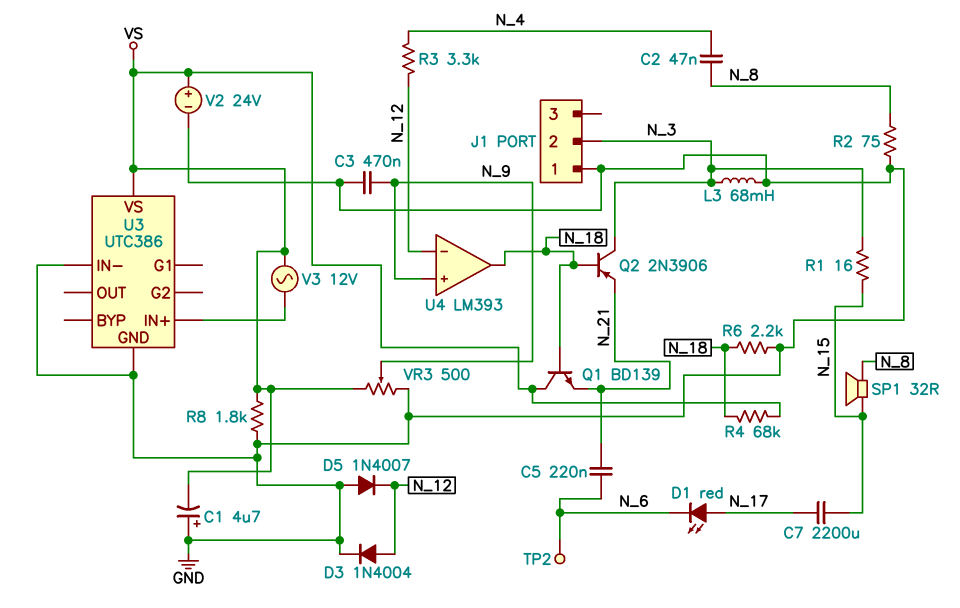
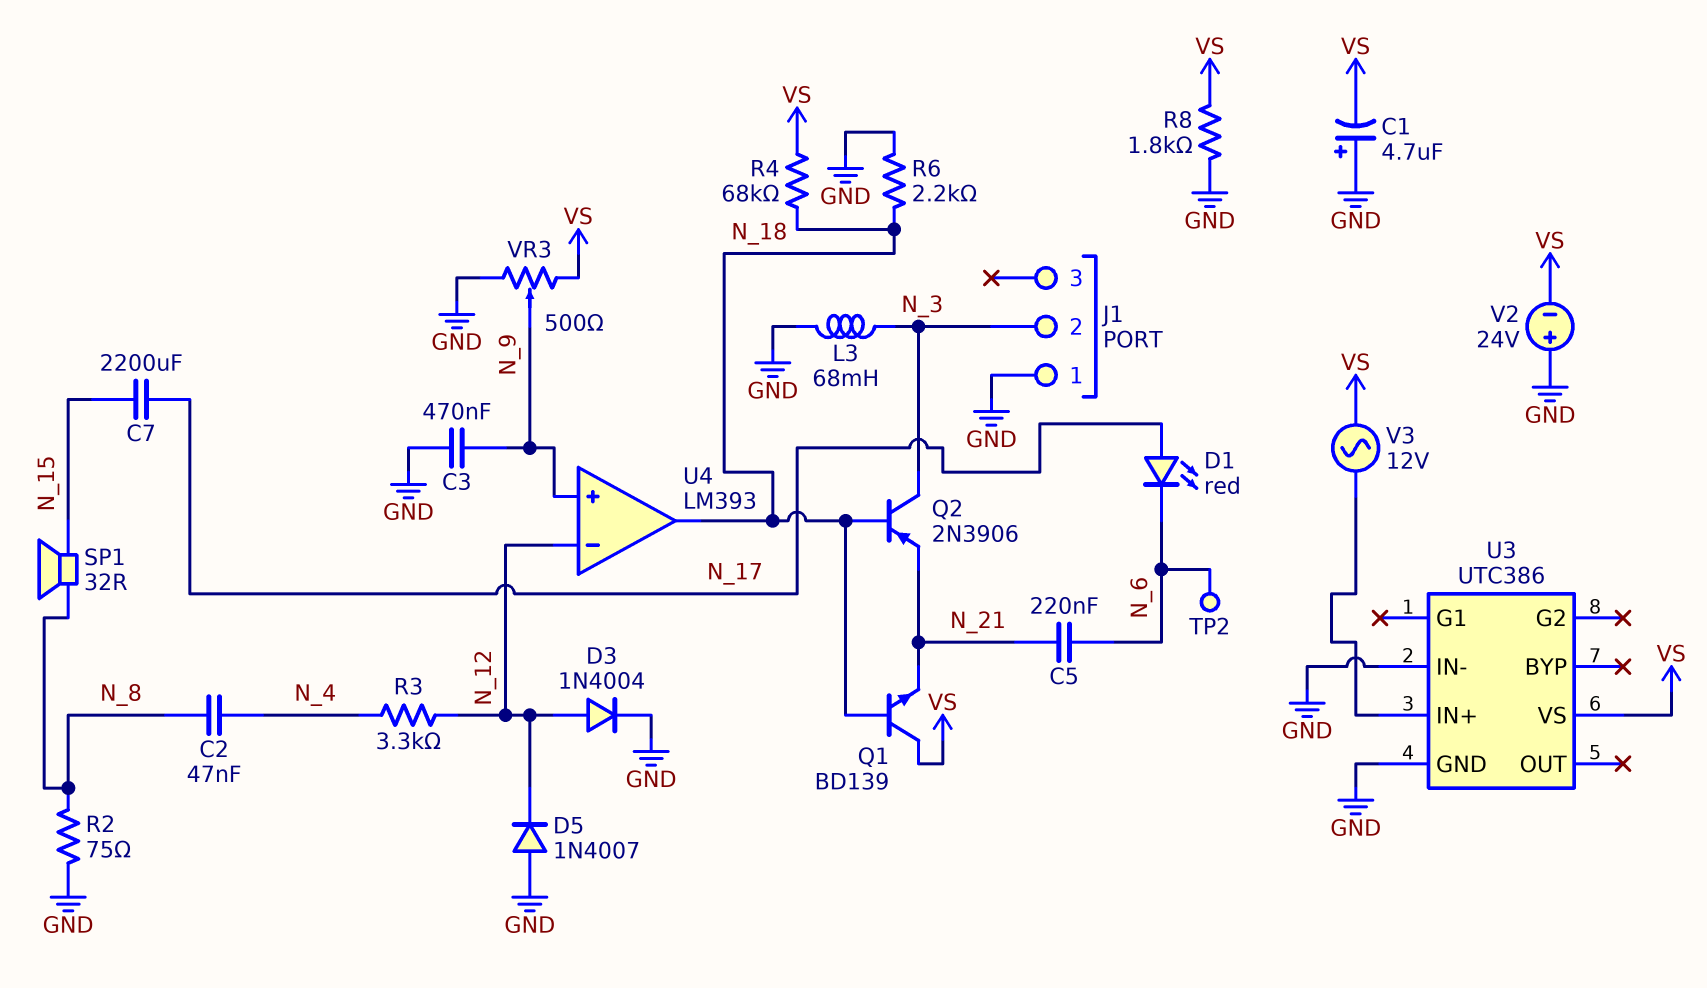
R1: 16 (N_3, N_15) -> none
V2: 24V (plus VS, minus GND) -> 24V (plus GND, minus VS)

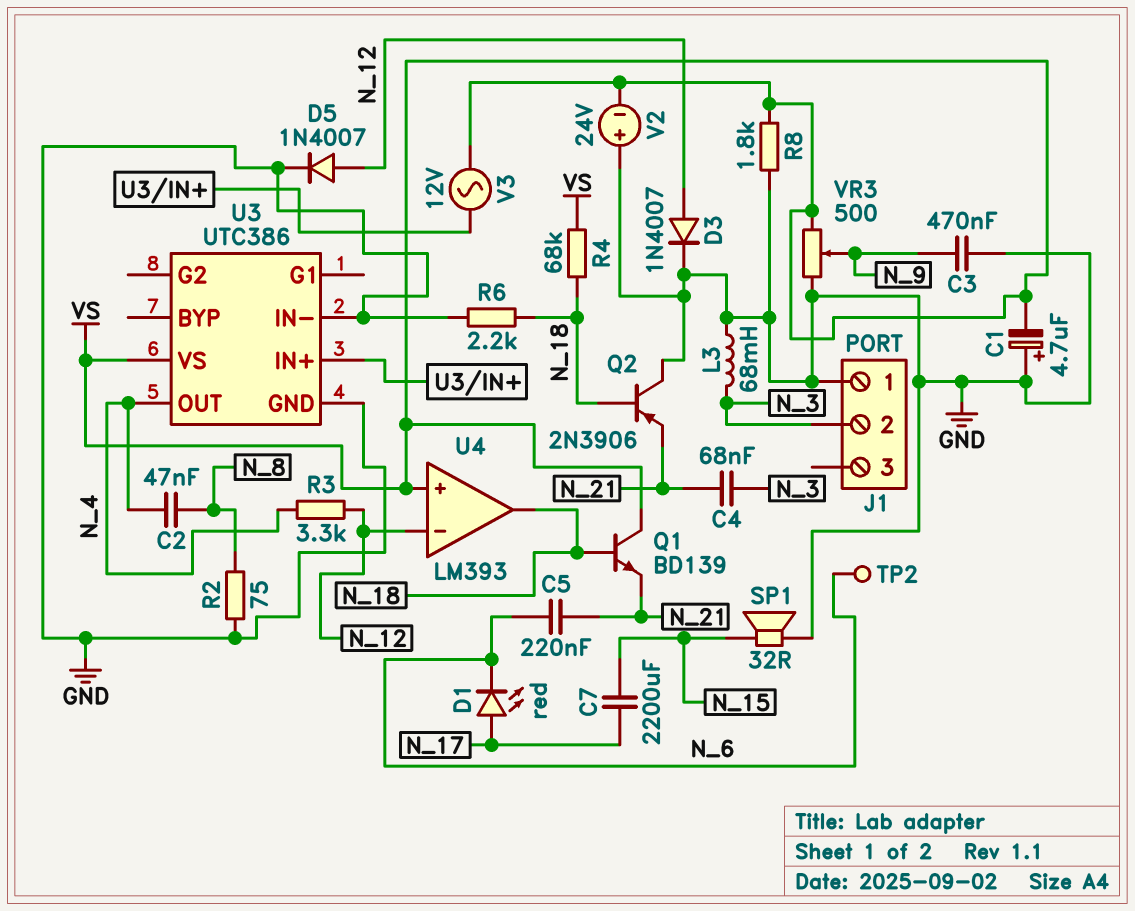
C4: none -> 68nF (N_3, N_21)
D3: diode 1N4004 (A N_12, K GND) -> diode 1N4007 (A N_12, K GND)
D5: diode 1N4007 (A GND, K N_12) -> diode 1N4007 (A N_12, K GND)
Q2: PNP 2N3906 (B N_18, C N_3, E N_21) -> PNP 2N3906 (B N_18, C GND, E N_21)
SP1: speaker 32R (N_8, N_15) -> speaker 32R (GND, N_15)
U3 pin OUT: none -> N_4
U4 pin in+: N_9 -> VS

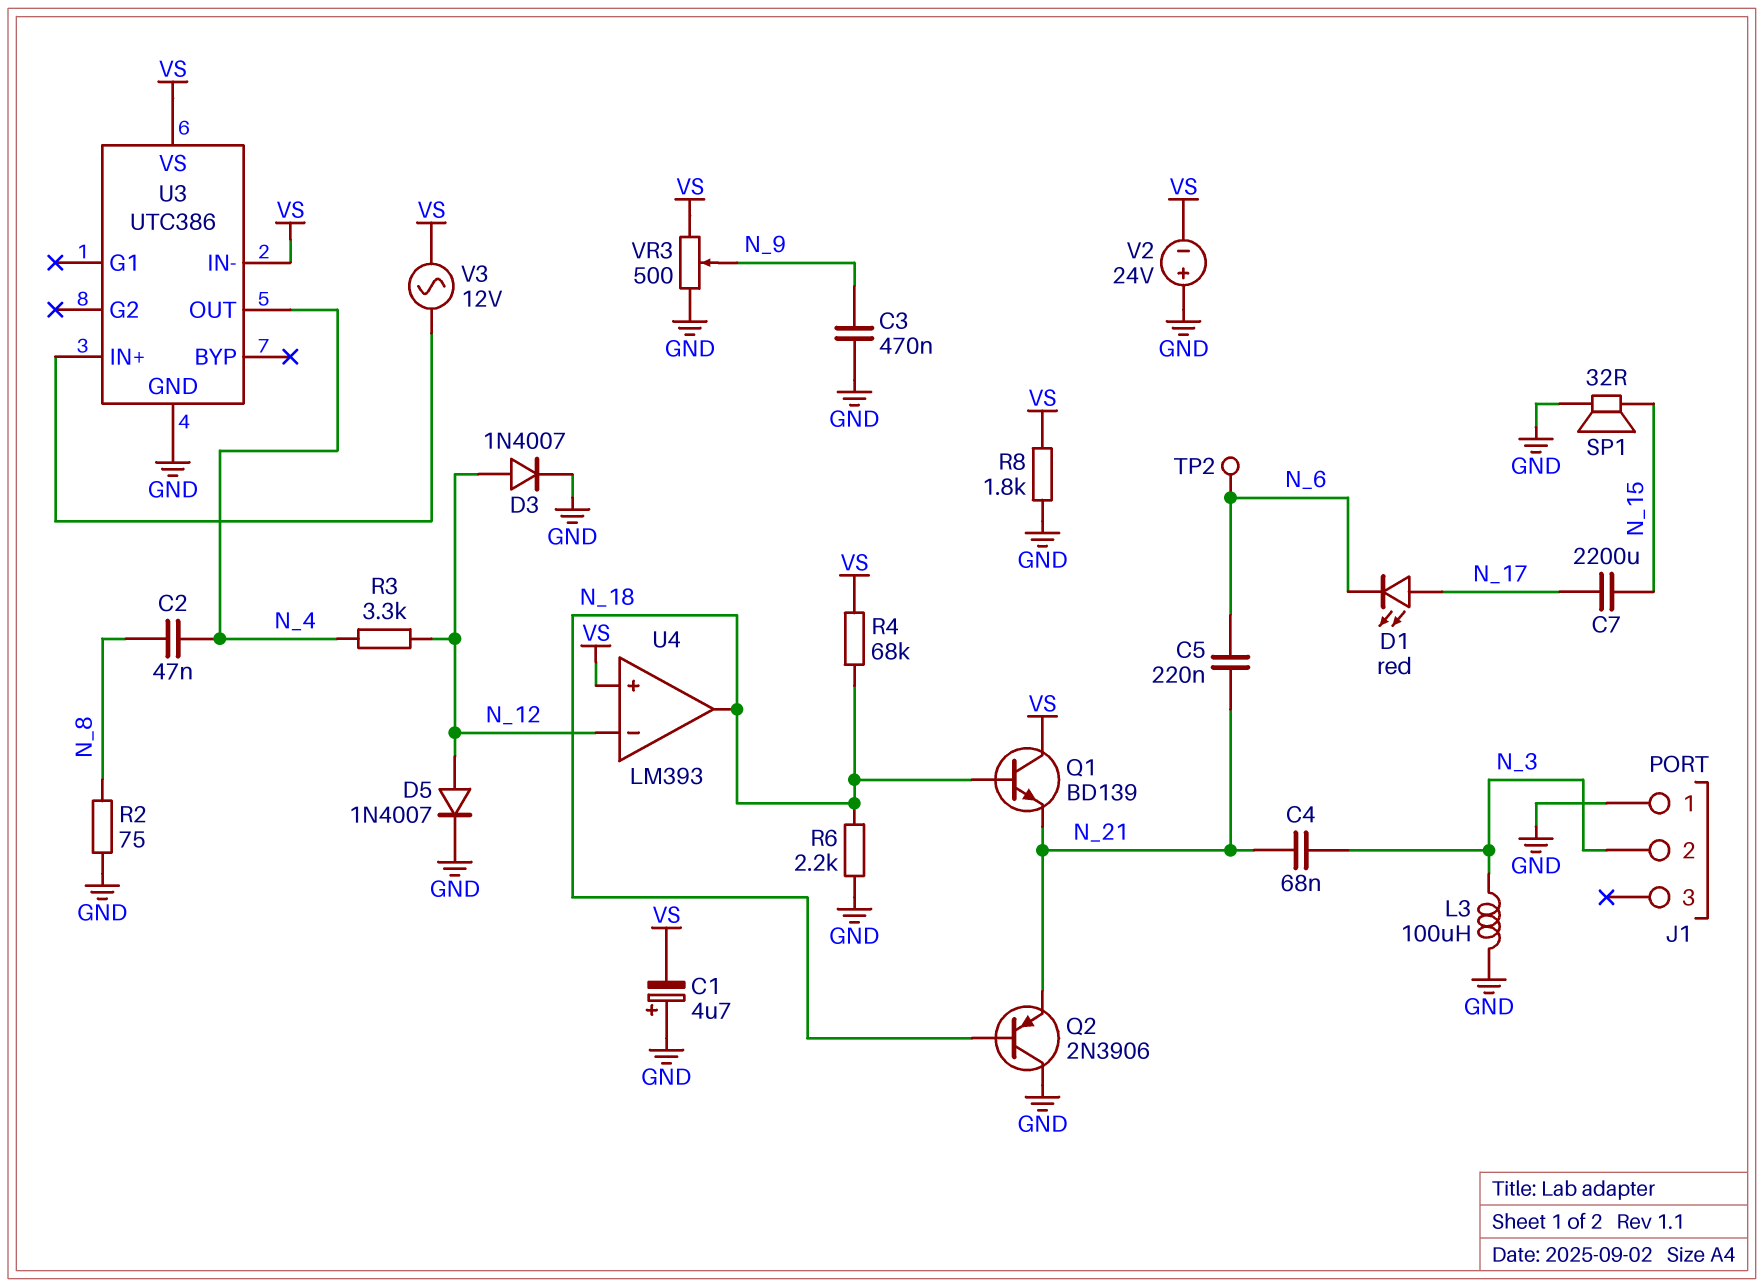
L3: 68mH (GND, N_3) -> 100uH (GND, N_3)
U3 pin IN-: GND -> VS

